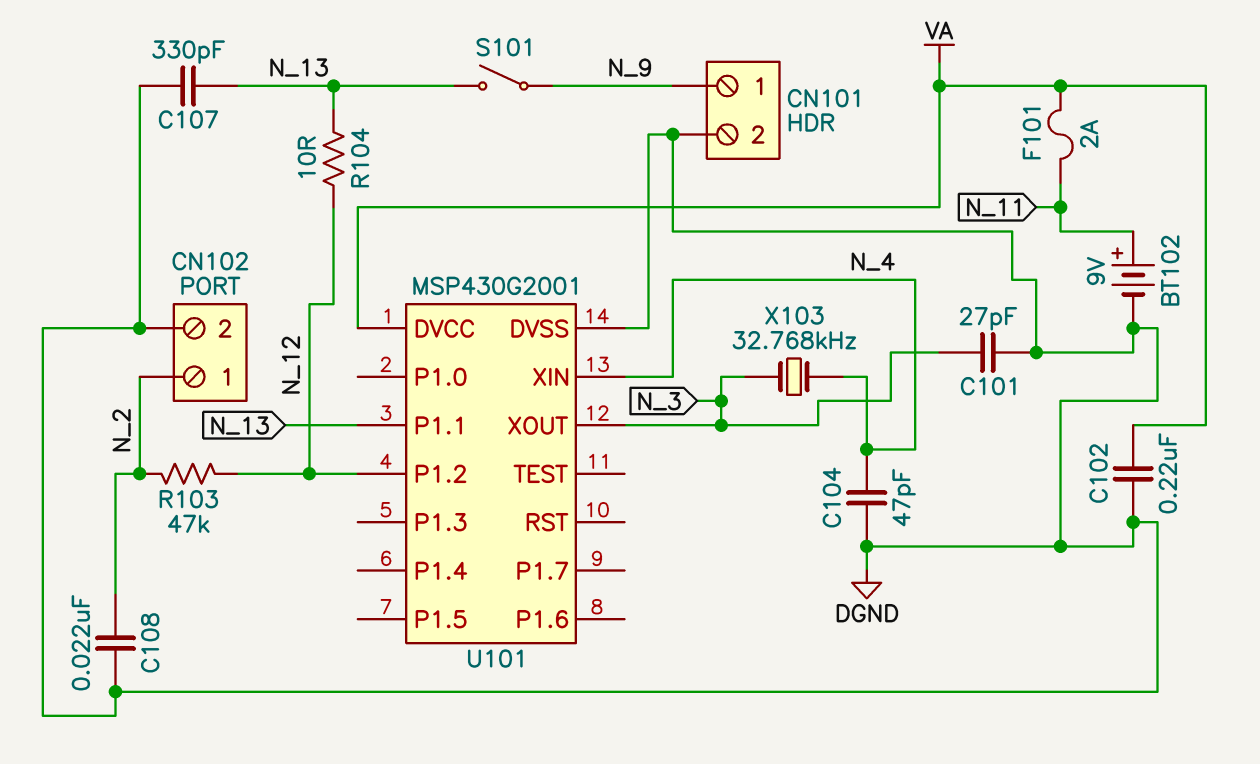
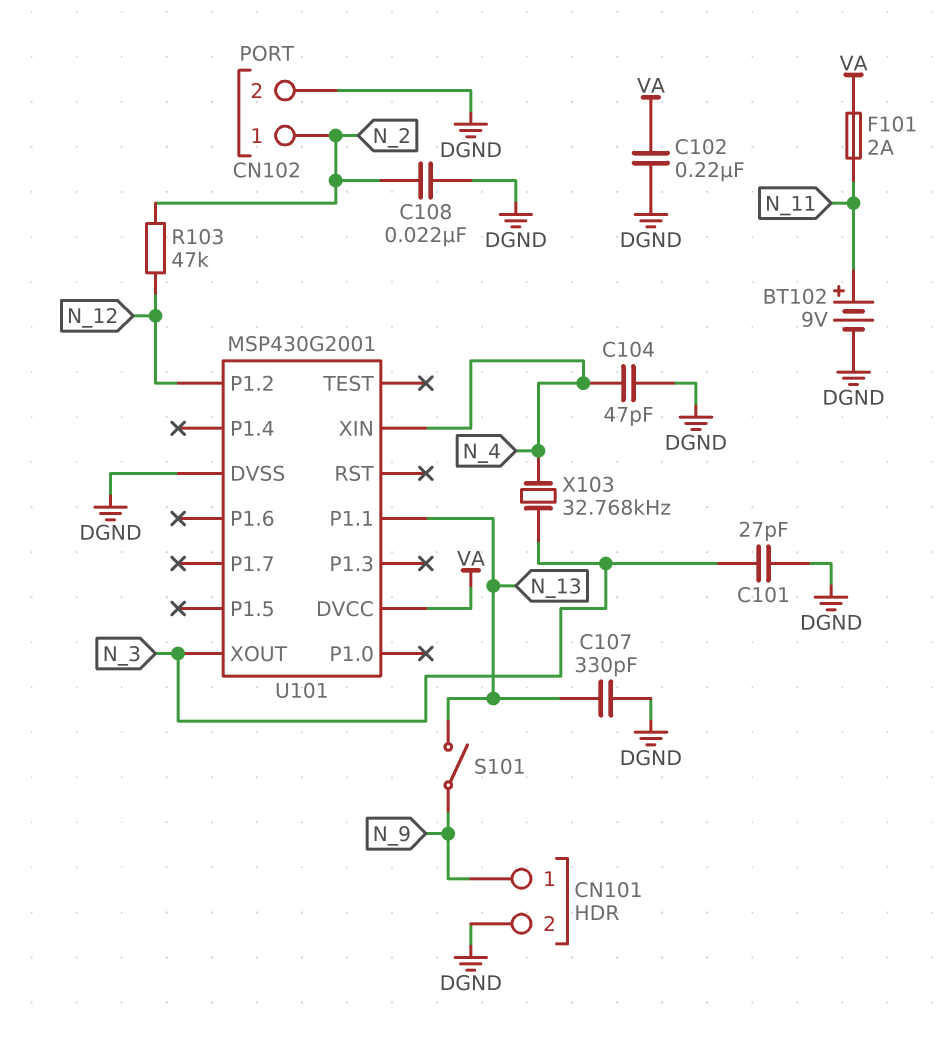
R104: 10 (N_12, N_13) -> none

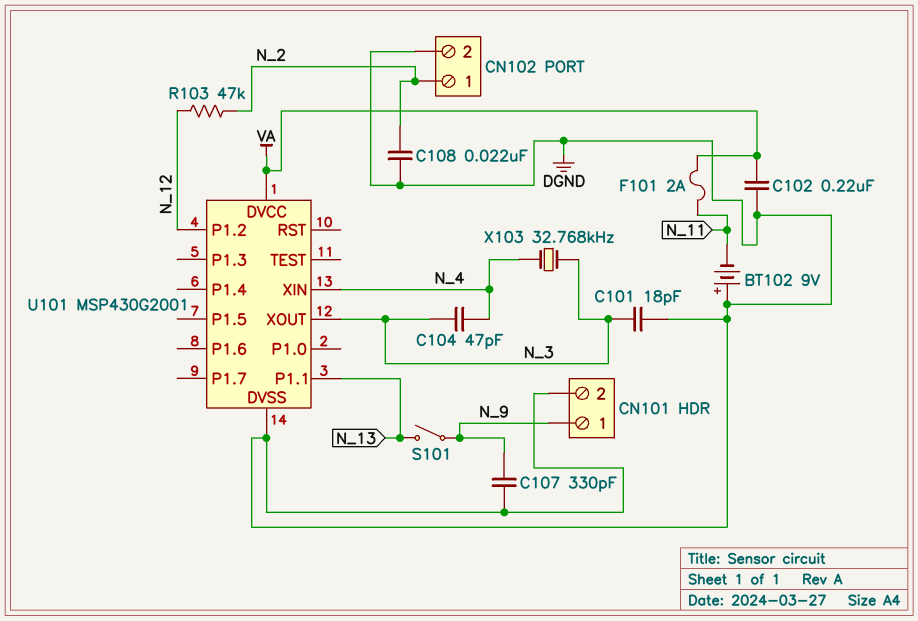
BT102: 9V (plus N_11, minus DGND) -> 9V (plus DGND, minus N_11)
C101: 27pF (DGND, N_3) -> 18pF (DGND, N_3)
C104: 47pF (DGND, N_4) -> 47pF (N_3, N_4)
C107: 330pF (DGND, N_13) -> 330pF (DGND, N_9)

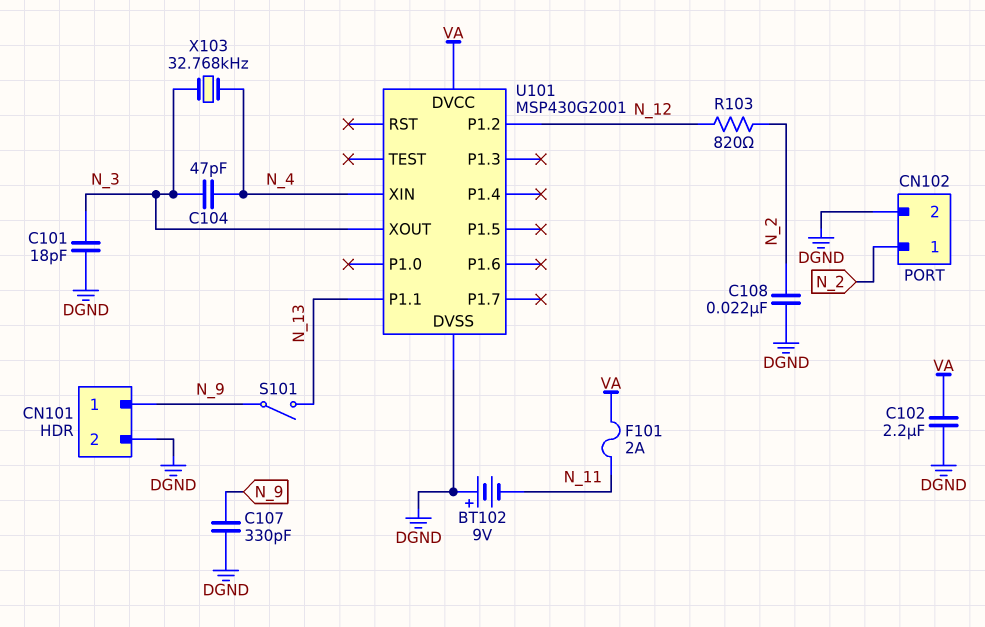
C102: 220nF (DGND, VA) -> 2.2uF (DGND, VA)
R103: 47k (N_2, N_12) -> 820 (N_2, N_12)

